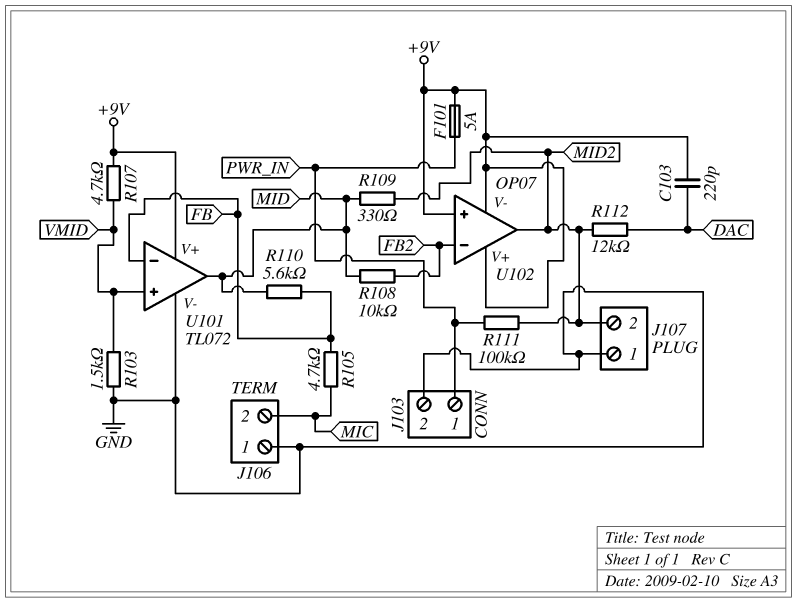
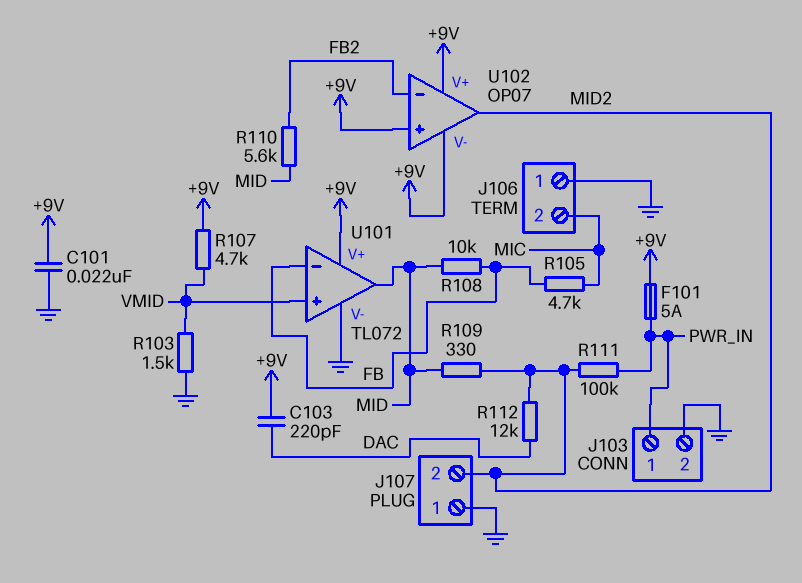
C101: none -> 22nF (+9V, GND)
R108: 10k (FB2, MID) -> 10k (FB, MID)
R110: 5.6k (FB, MID) -> 5.6k (FB2, MID)

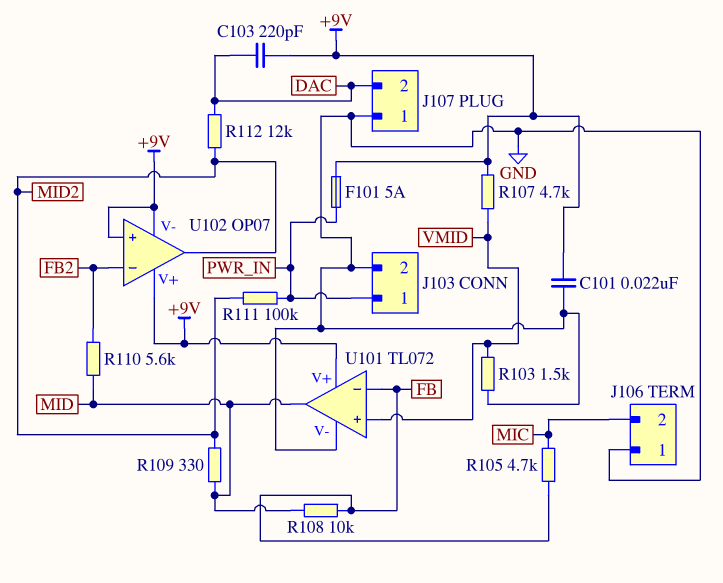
J107 pin 2: MID2 -> DAC

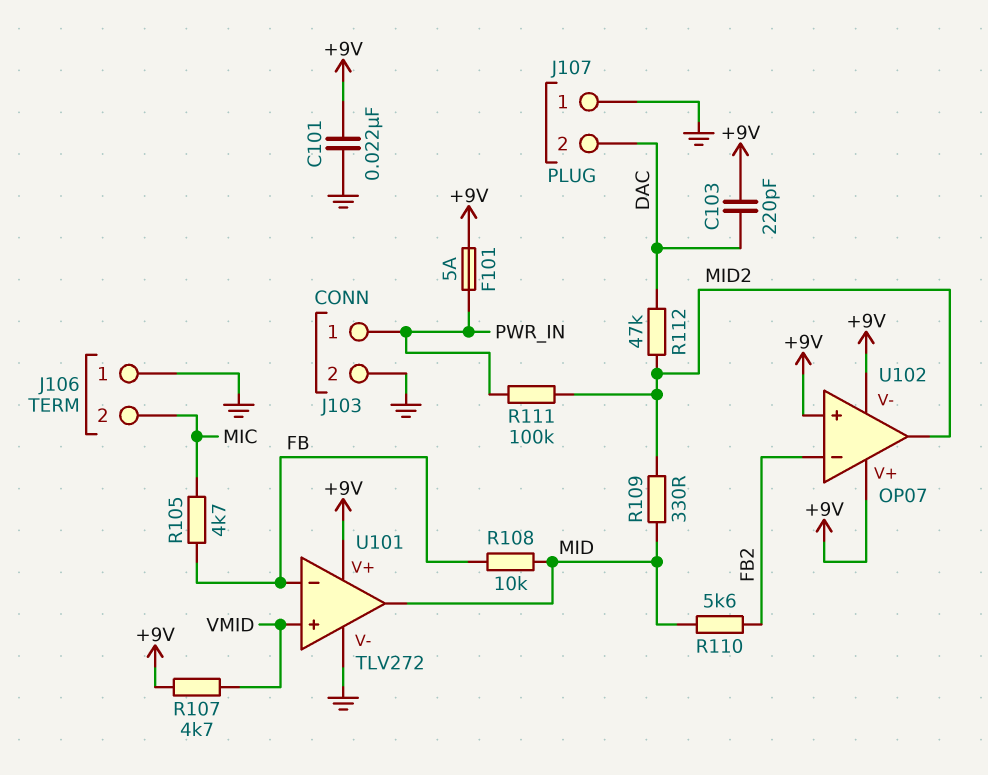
R103: 1.5k (GND, VMID) -> none
R112: 12k (DAC, MID2) -> 47k (DAC, MID2)
U101: TL072 -> TLV272

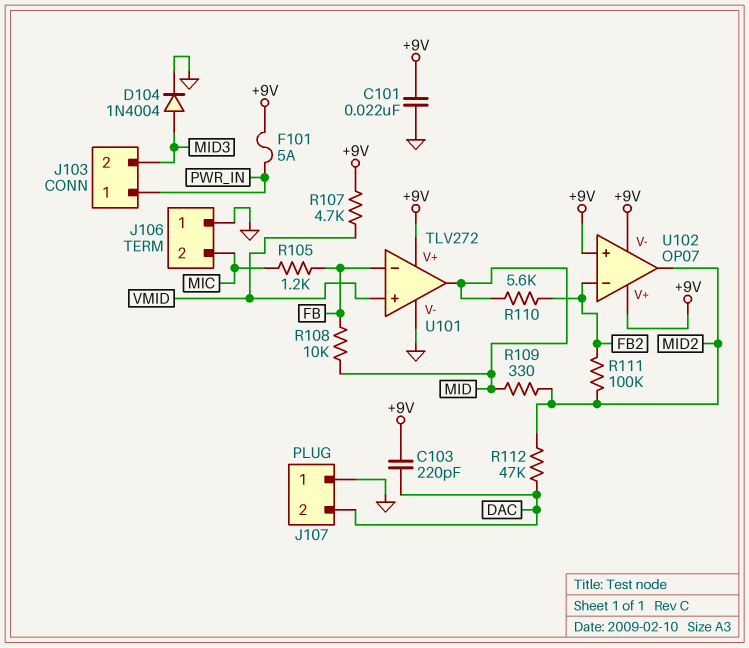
D104: none -> diode 1N4004 (A MID3, K GND)
J103 pin 2: GND -> MID3
R105: 4.7k (FB, MIC) -> 1.2k (FB, MIC)
R111: 100k (MID2, PWR_IN) -> 100k (FB2, MID2)

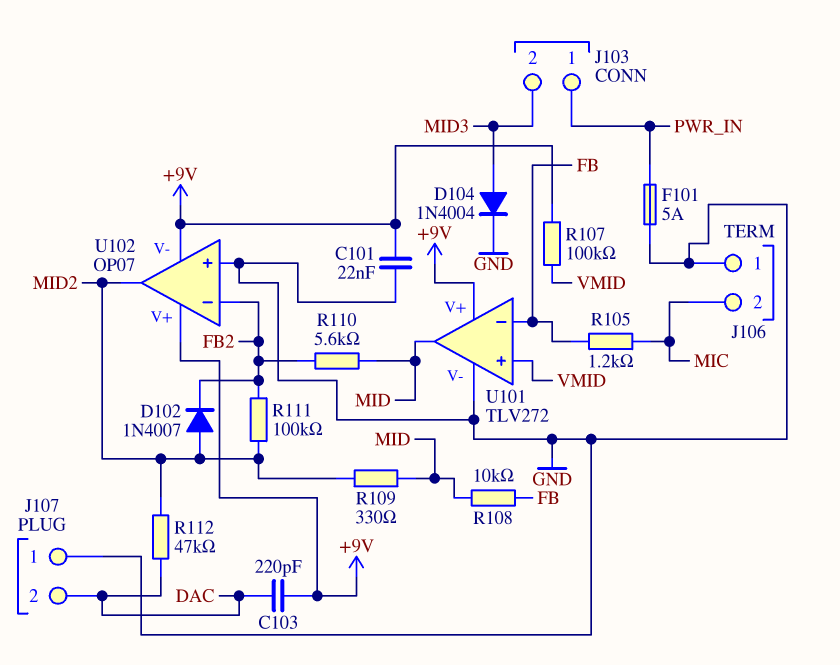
D102: none -> diode 1N4007 (A MID2, K FB2)
F101: 5A (+9V, PWR_IN) -> 5A (GND, PWR_IN)
R107: 4.7k (+9V, VMID) -> 100k (+9V, VMID)
U102 pin in+: +9V -> GND

